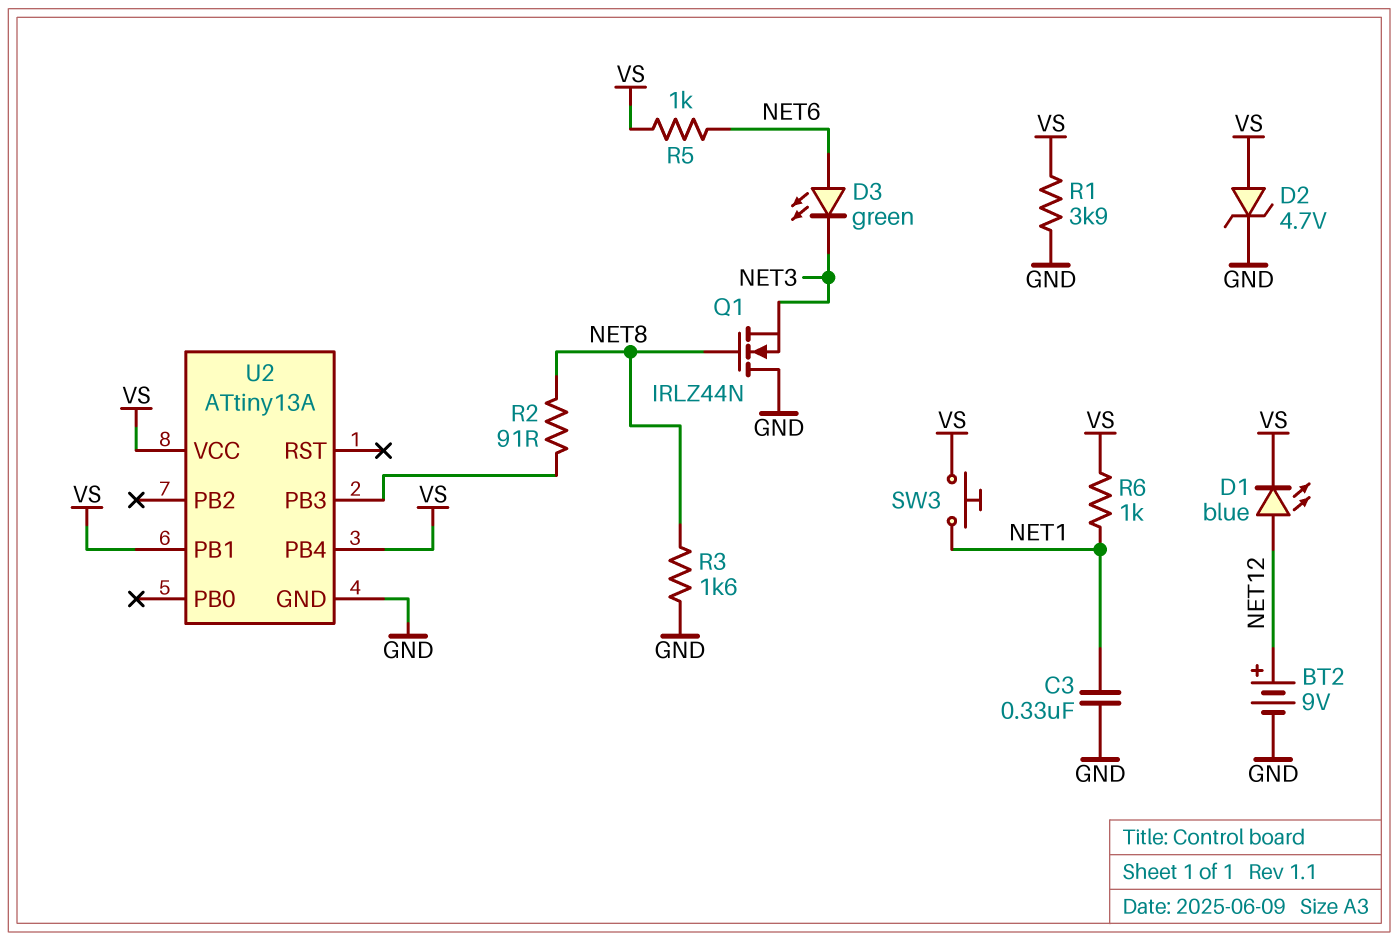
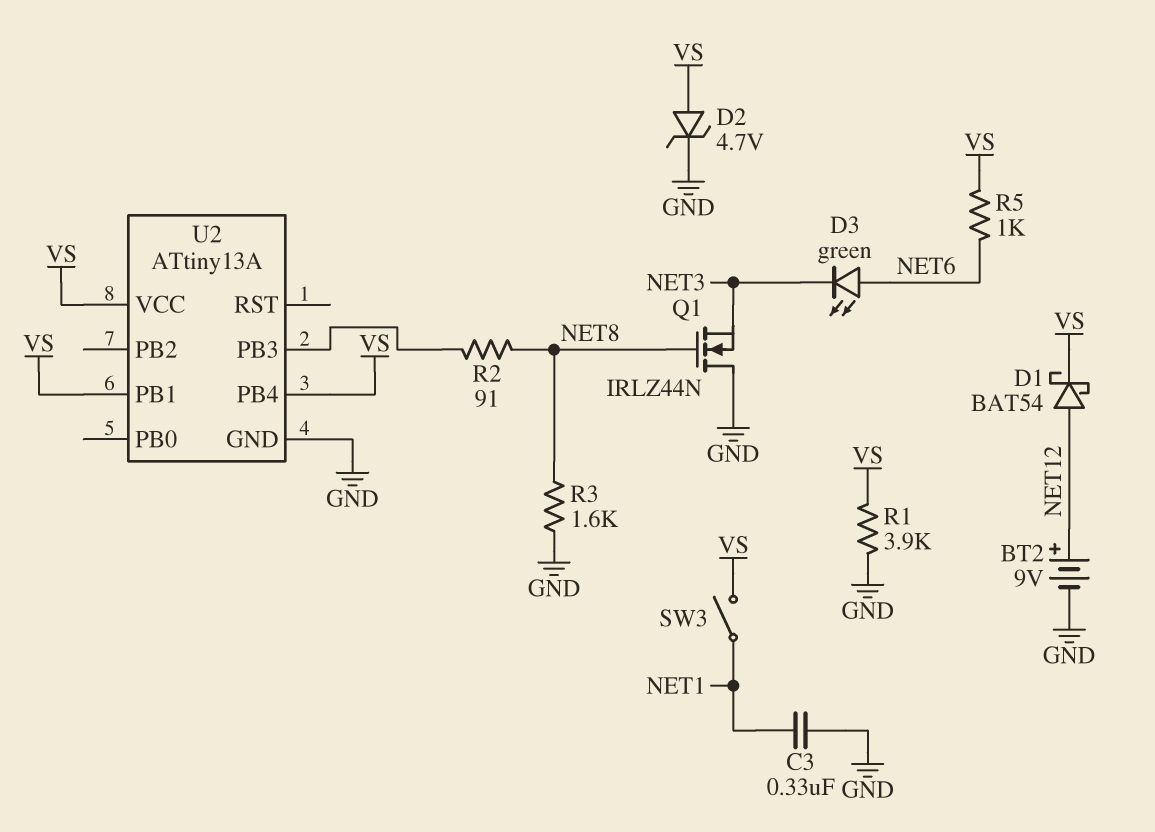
D1: LED blue (A NET12, K VS) -> schottky BAT54 (A NET12, K VS)
R6: 1k (NET1, VS) -> none
SW3: button (NET1, VS) -> switch (NET1, VS)

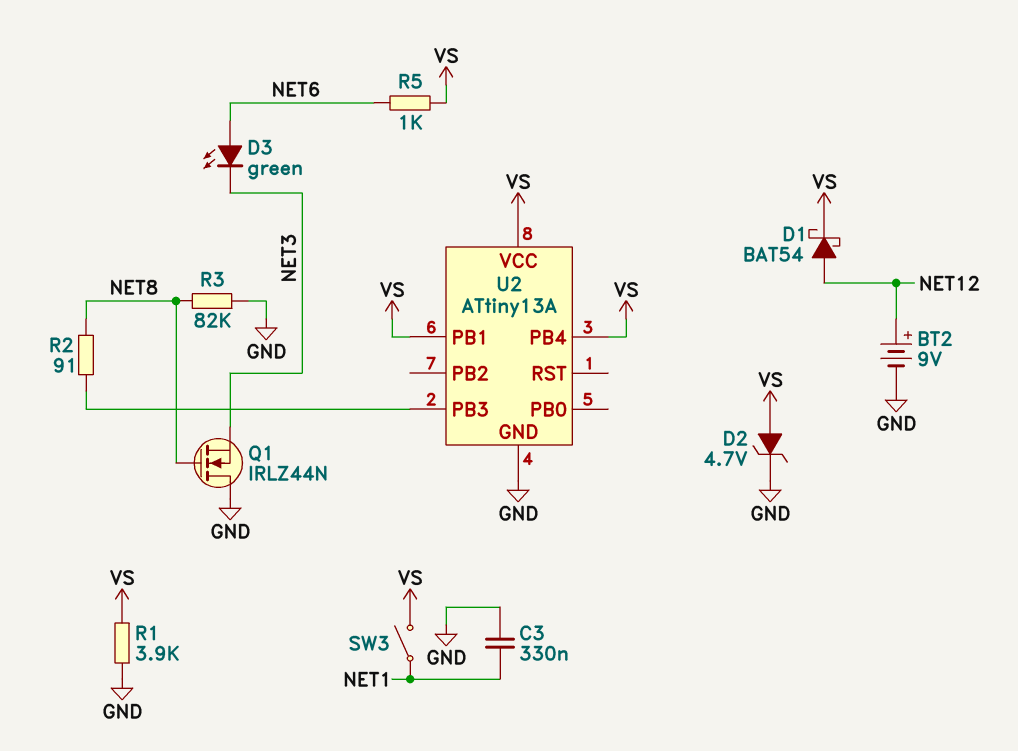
R3: 1.6k (GND, NET8) -> 82k (GND, NET8)

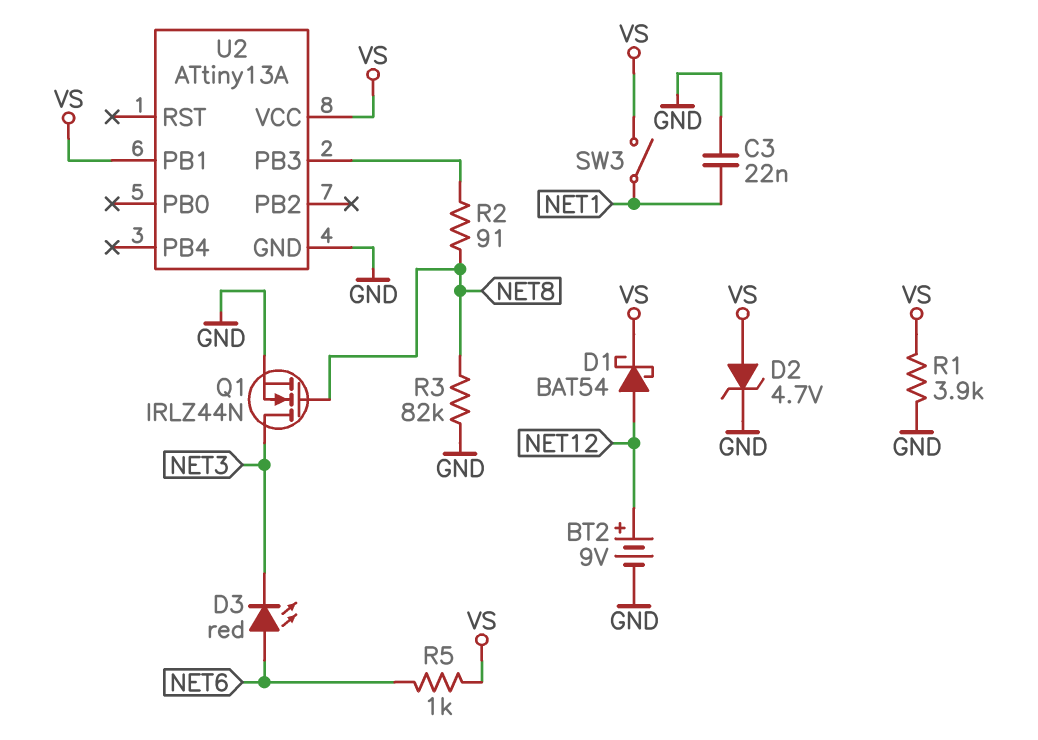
C3: 330nF (GND, NET1) -> 22nF (GND, NET1)
D3: LED green (A NET6, K NET3) -> LED red (A NET6, K NET3)
Q1: NMOS IRLZ44N (G NET8, D GND, S NET3) -> NMOS IRLZ44N (G NET8, D NET3, S GND)
U2 pin PB4: VS -> none

